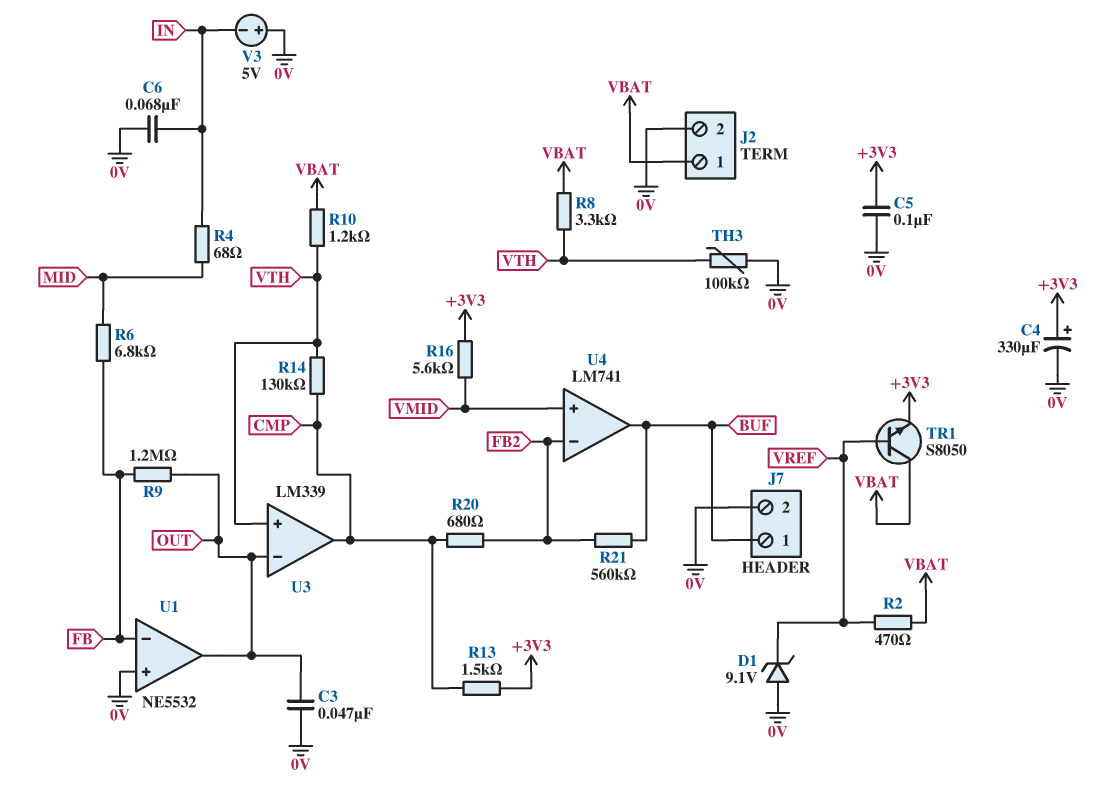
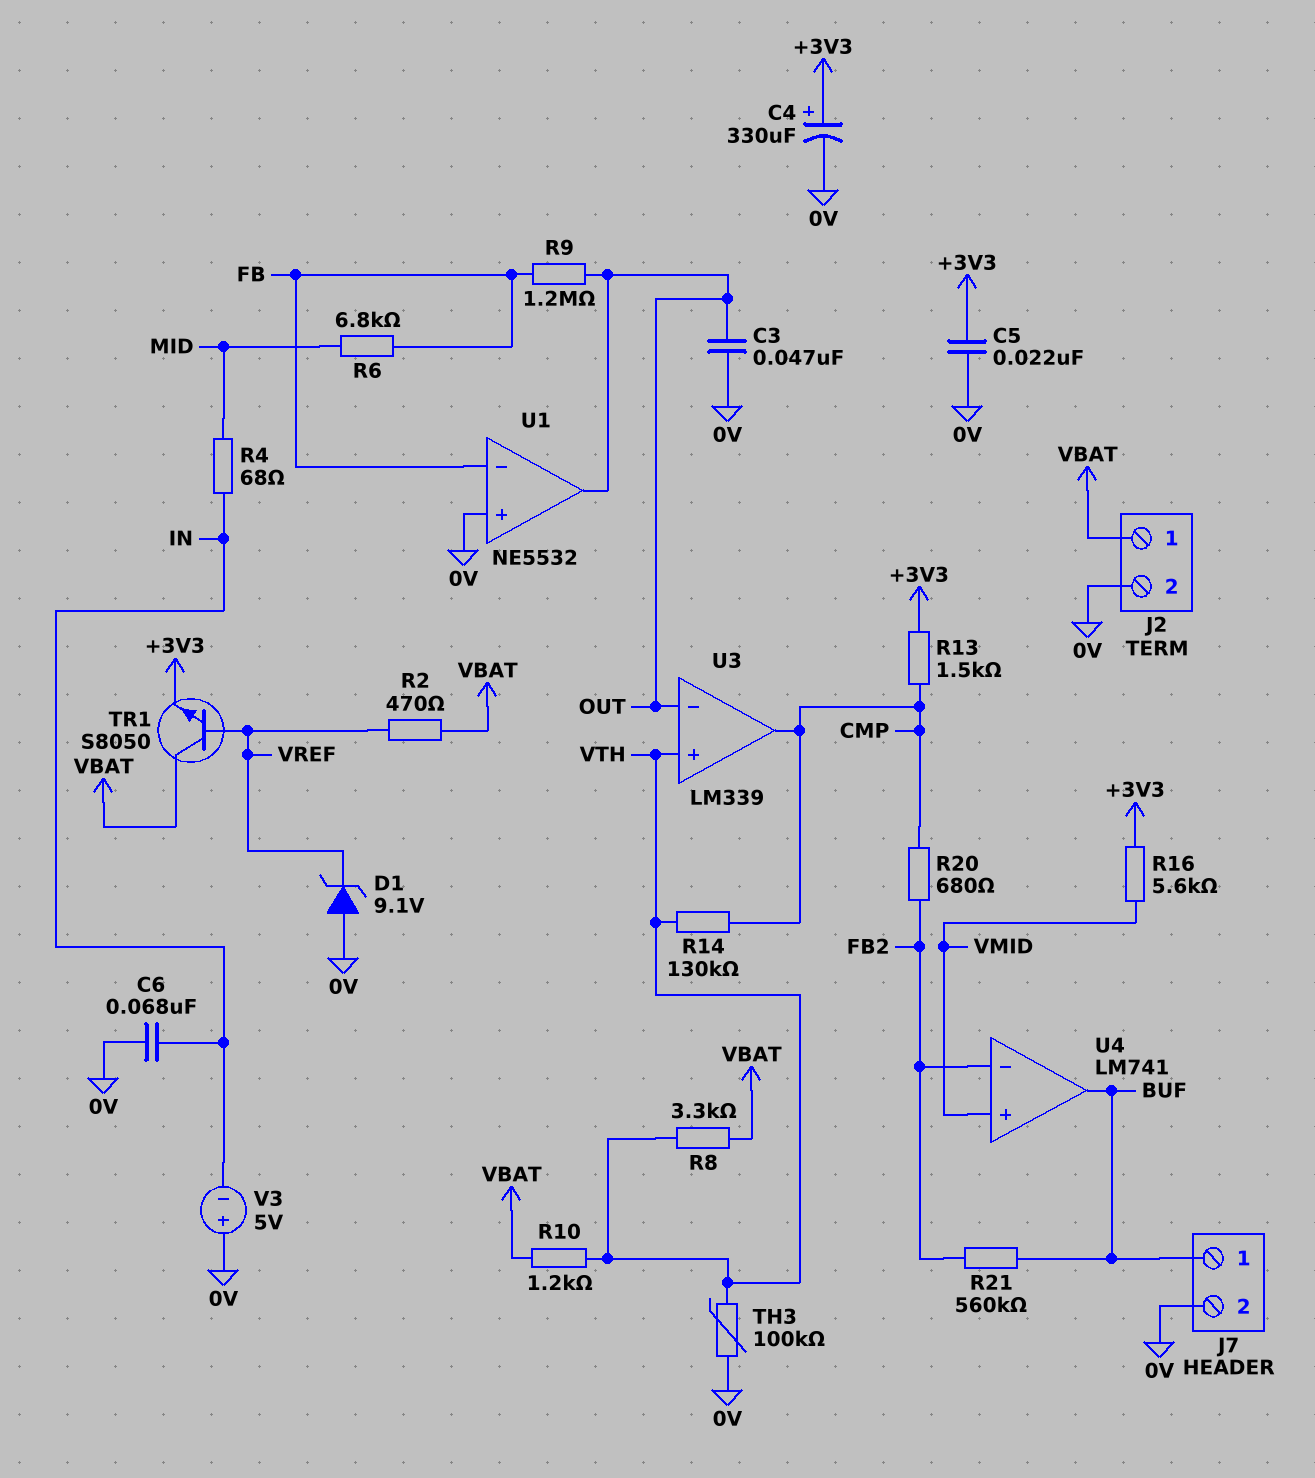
C5: 100nF (+3V3, 0V) -> 22nF (+3V3, 0V)

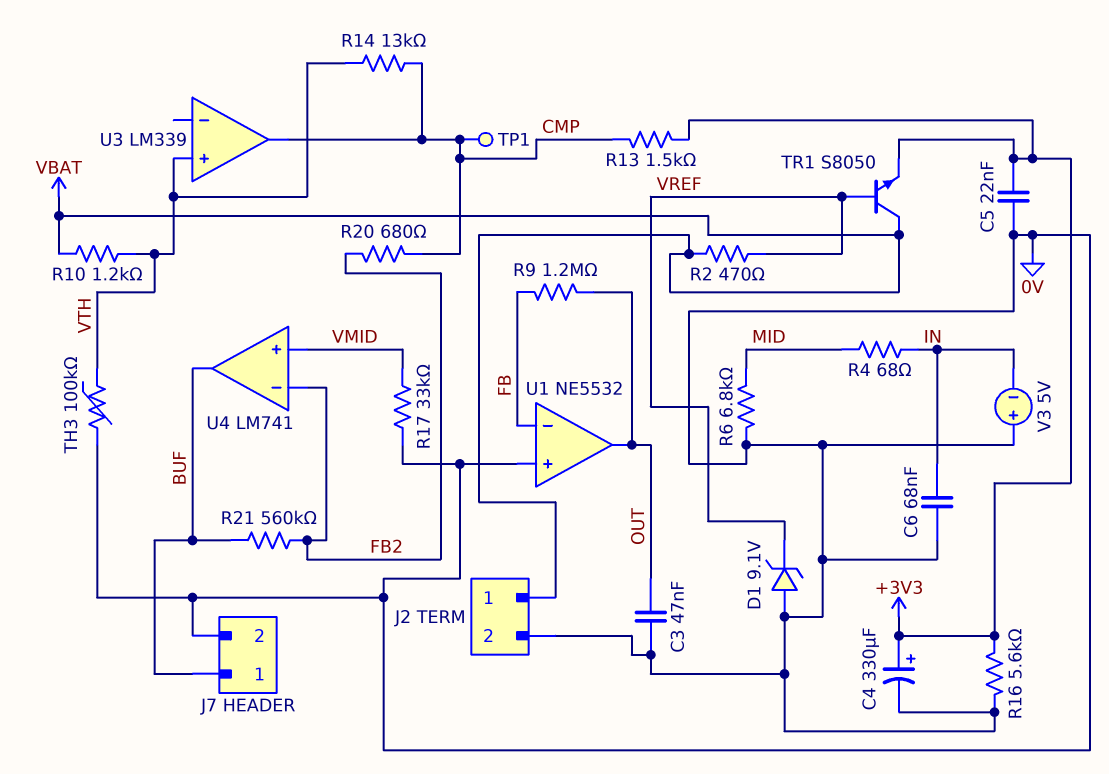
R6: 6.8k (FB, MID) -> 6.8k (0V, MID)
R8: 3.3k (VBAT, VTH) -> none
R14: 130k (CMP, VTH) -> 13k (CMP, VTH)
R16: 5.6k (+3V3, VMID) -> 5.6k (+3V3, 0V)
R17: none -> 33k (0V, VMID)
TP1: none -> test point (CMP)
U3 pin in-: OUT -> none

